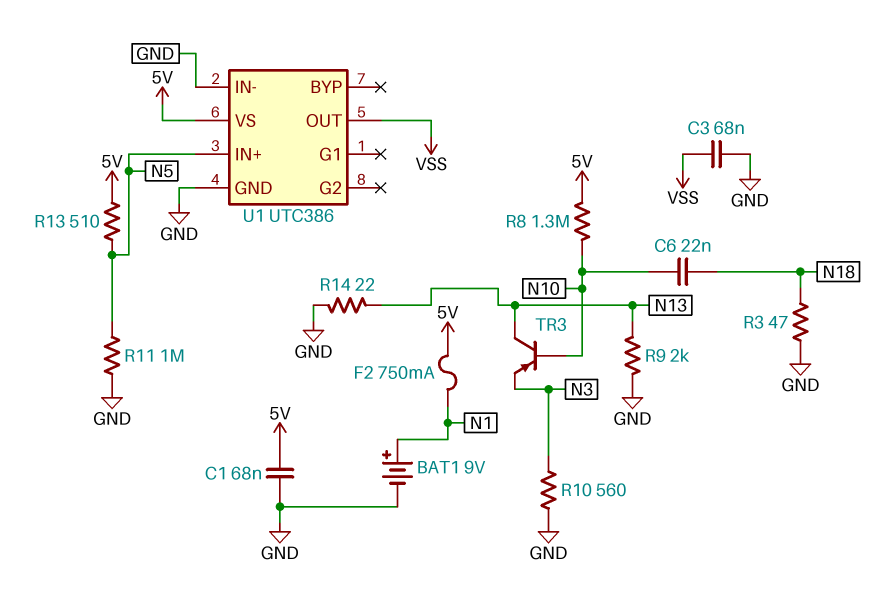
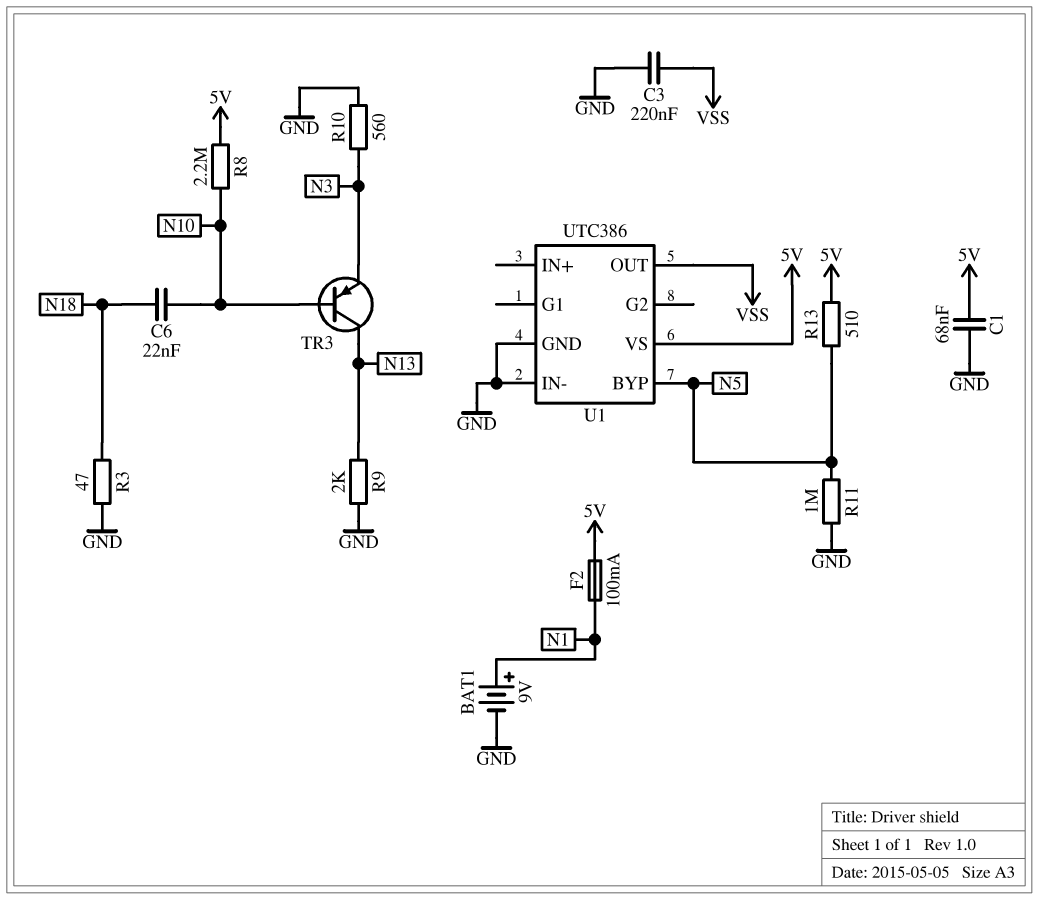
C3: 68nF (GND, VSS) -> 220nF (GND, VSS)
F2: 750mA (5V, N1) -> 100mA (5V, N1)
R8: 1.3M (5V, N10) -> 2.2M (5V, N10)
R14: 22 (GND, N13) -> none
U1 pin BYP: none -> N5
U1 pin IN+: N5 -> none

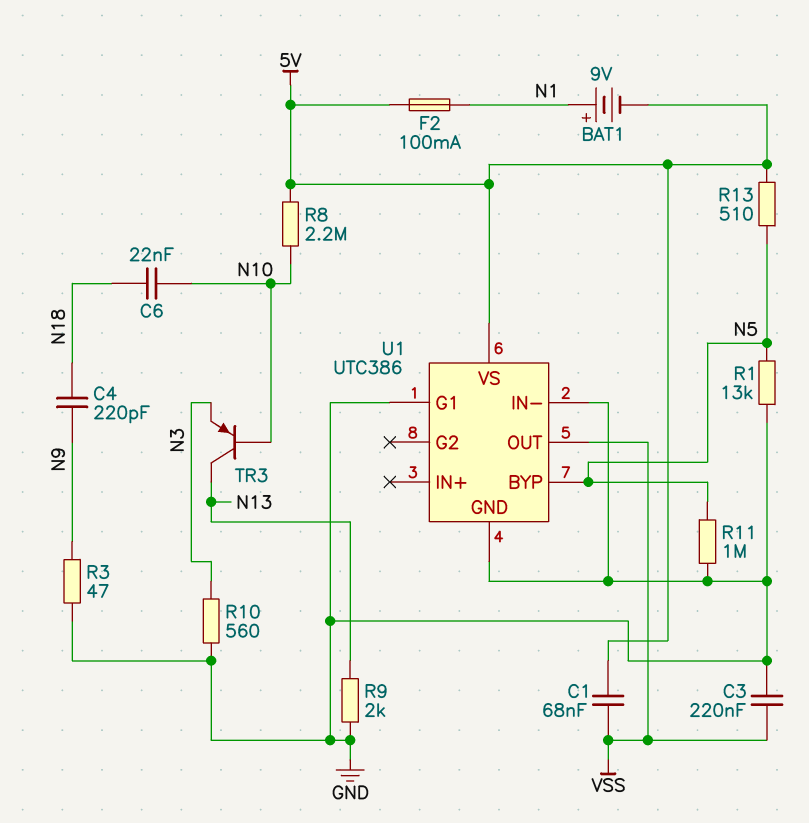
BAT1: 9V (plus N1, minus GND) -> 9V (plus N1, minus 5V)
C1: 68nF (5V, GND) -> 68nF (5V, VSS)
C4: none -> 220pF (N9, N18)
R1: none -> 13k (GND, N5)
R3: 47 (GND, N18) -> 47 (GND, N9)
U1 pin G1: none -> GND

